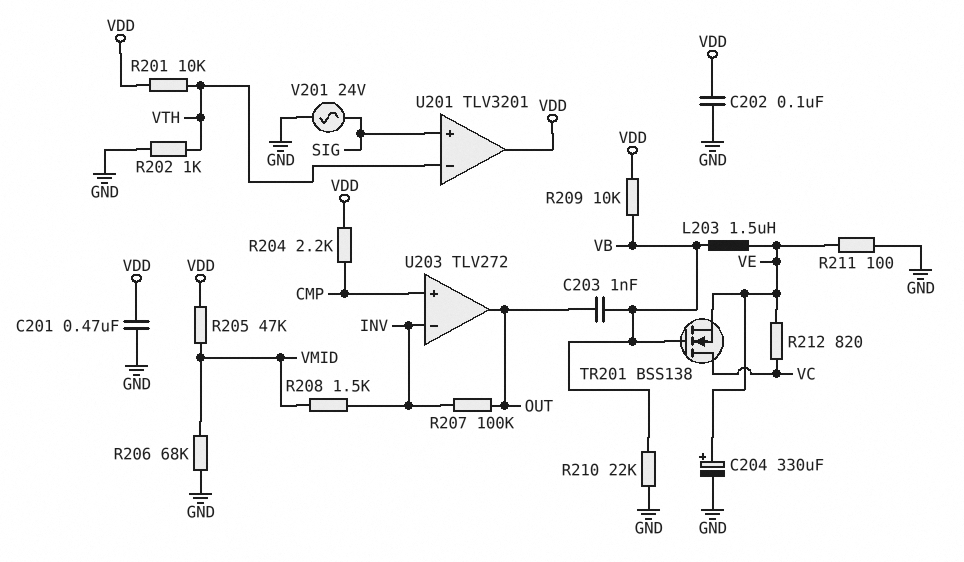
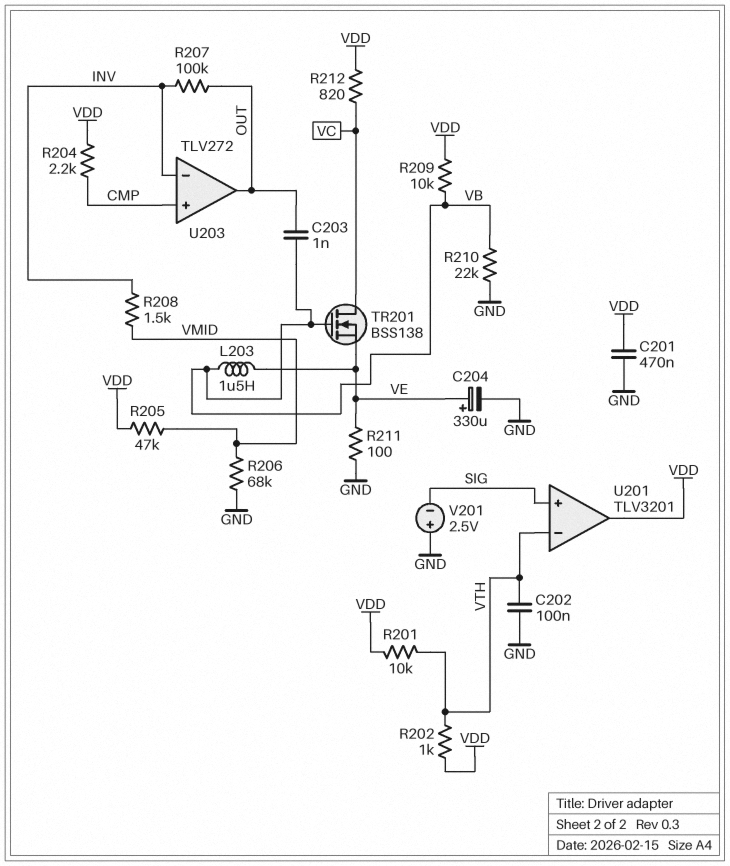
C202: 100nF (GND, VDD) -> 100nF (GND, VTH)
R202: 1k (GND, VTH) -> 1k (VDD, VTH)
R212: 820 (VC, VE) -> 820 (VC, VDD)
V201: AC 24V (GND, SIG) -> 2.5V (plus GND, minus SIG)

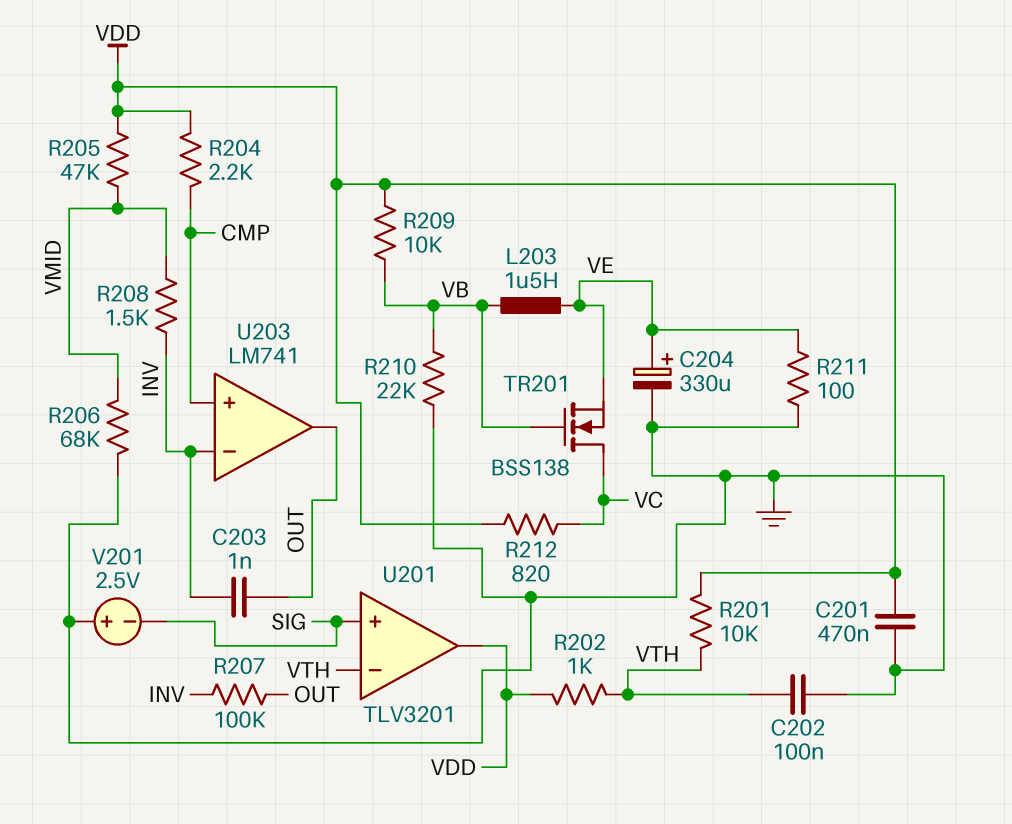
C203: 1nF (OUT, VB) -> 1nF (INV, OUT)
U203: TLV272 -> LM741

